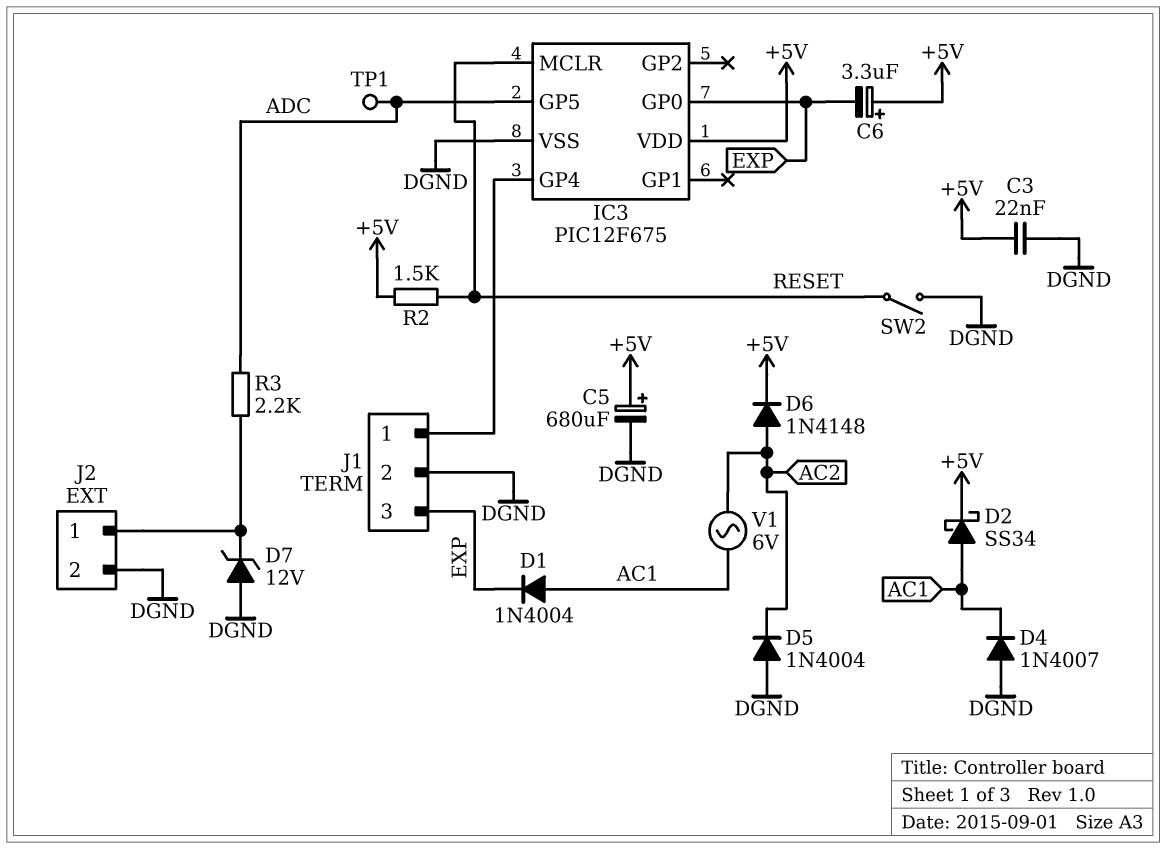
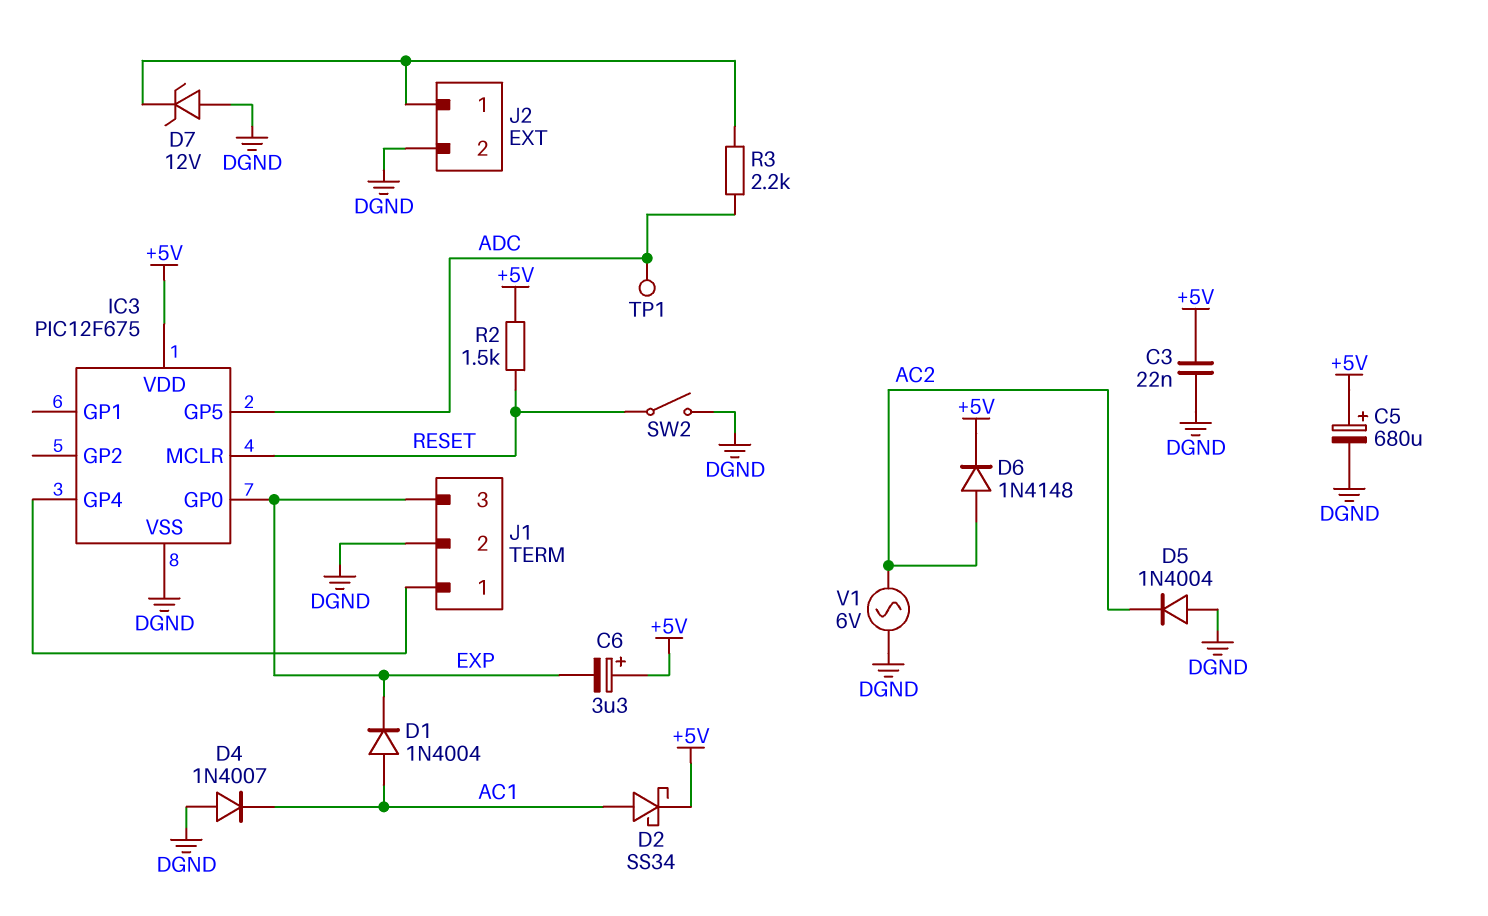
V1: AC 6V (AC1, AC2) -> AC 6V (AC2, DGND)

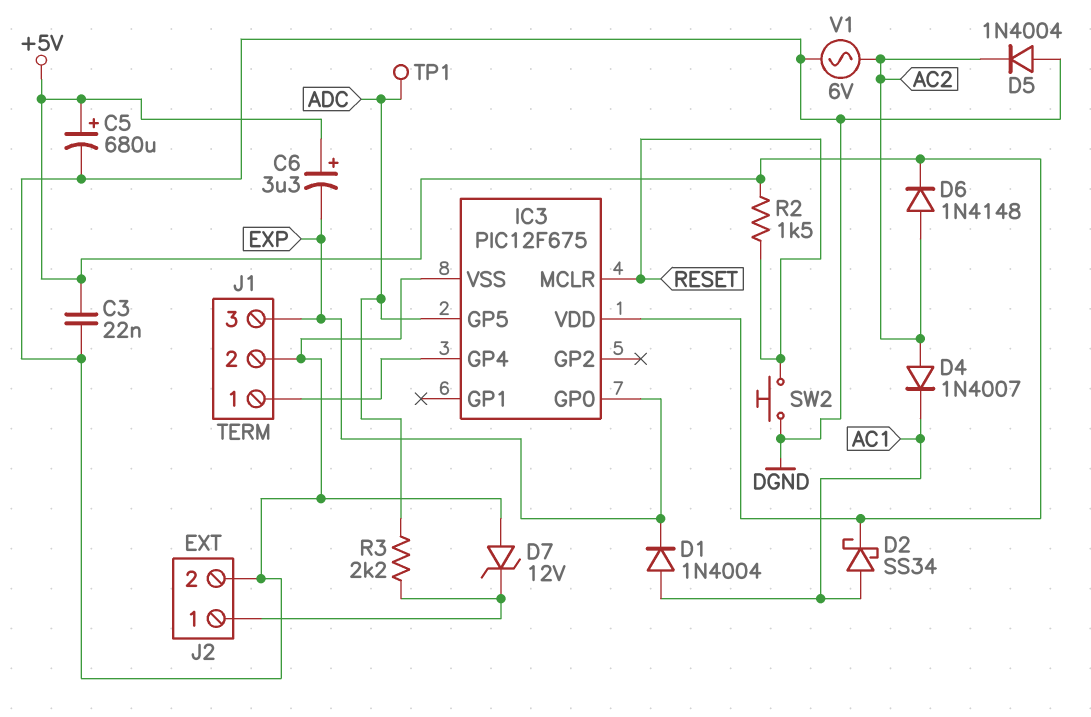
D4: diode 1N4007 (A DGND, K AC1) -> diode 1N4007 (A AC2, K AC1)
SW2: switch (DGND, RESET) -> button (DGND, RESET)

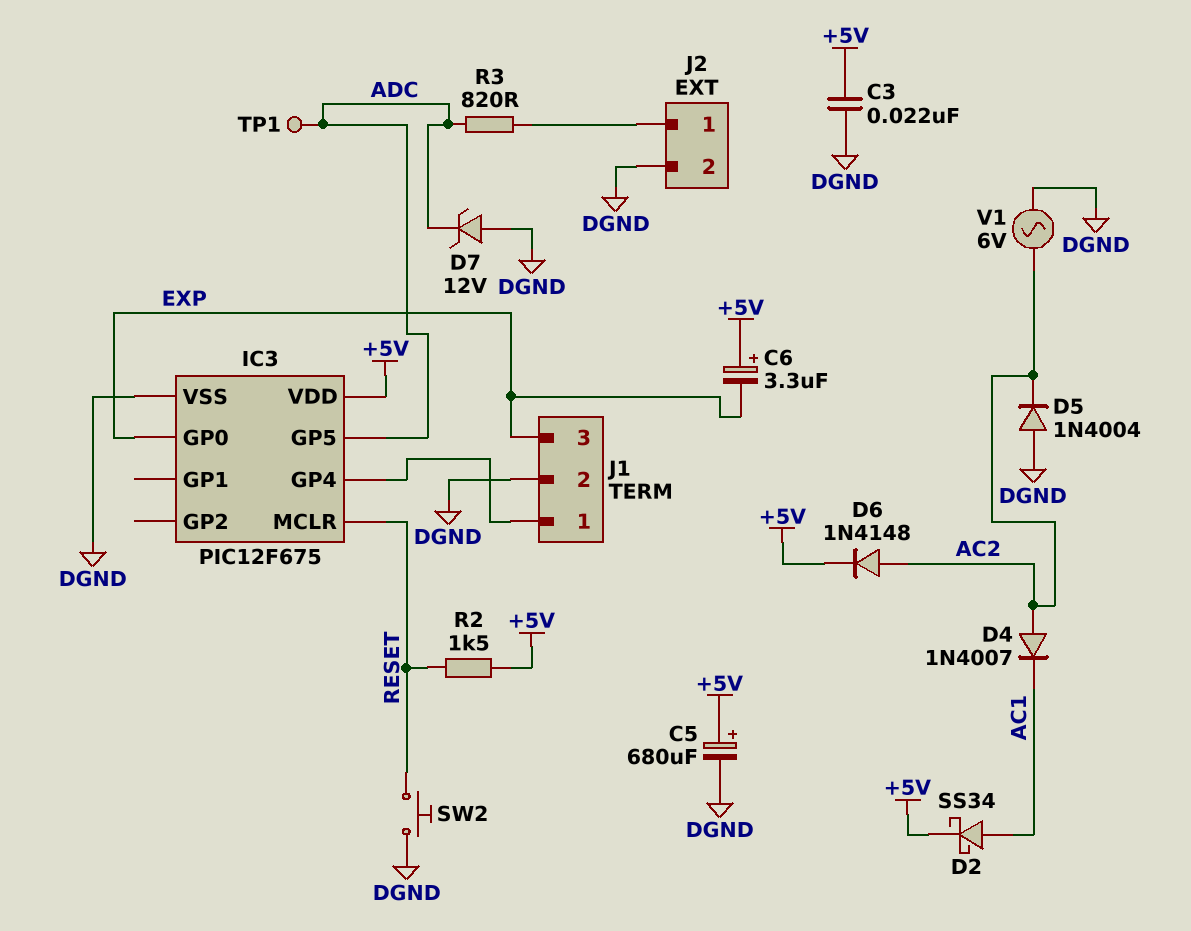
D1: diode 1N4004 (A AC1, K EXP) -> none
D7: zener 12V (A DGND, K J2/1) -> zener 12V (A DGND, K ADC)
R3: 2.2k (ADC, J2/1) -> 820 (ADC, J2/1)

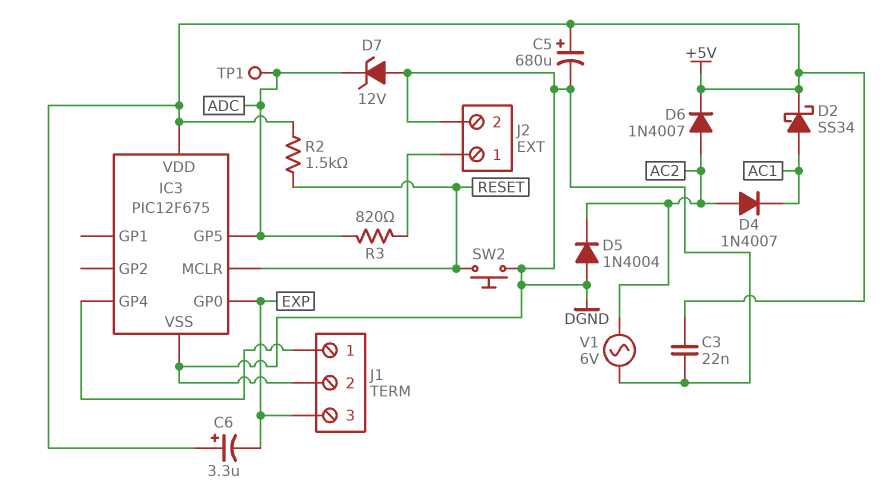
D6: diode 1N4148 (A AC2, K +5V) -> diode 1N4007 (A AC2, K +5V)

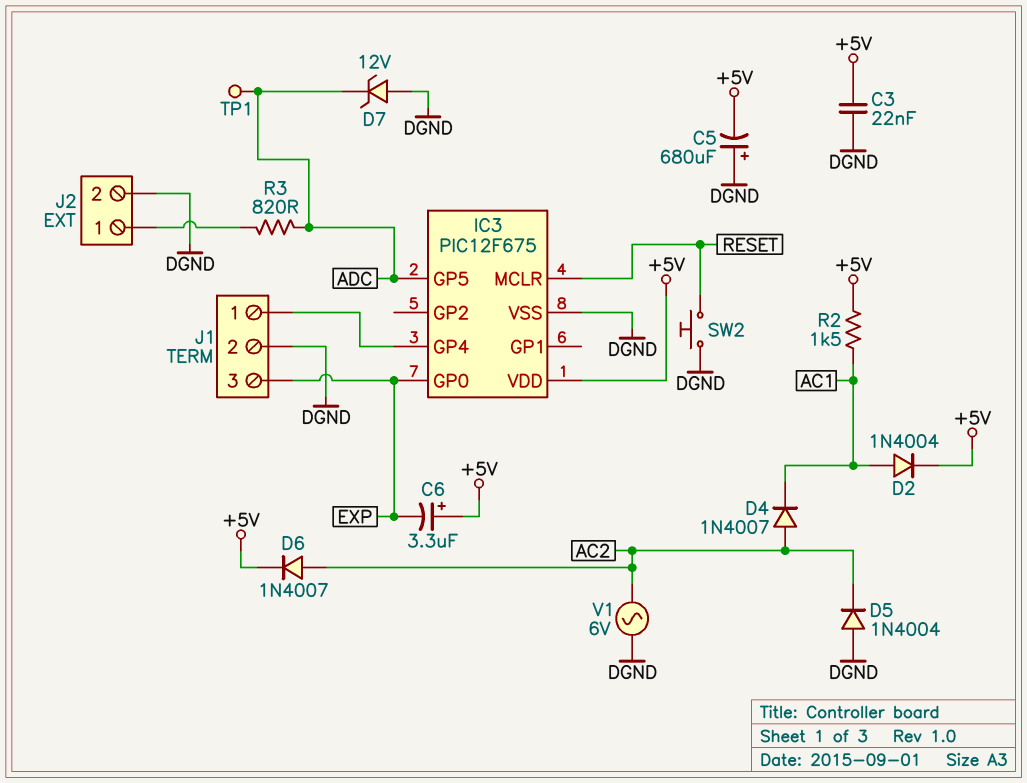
C5: 680uF (plus +5V, minus DGND) -> 680uF (plus DGND, minus +5V)
D2: schottky SS34 (A AC1, K +5V) -> diode 1N4004 (A AC1, K +5V)
R2: 1.5k (+5V, RESET) -> 1.5k (+5V, AC1)

